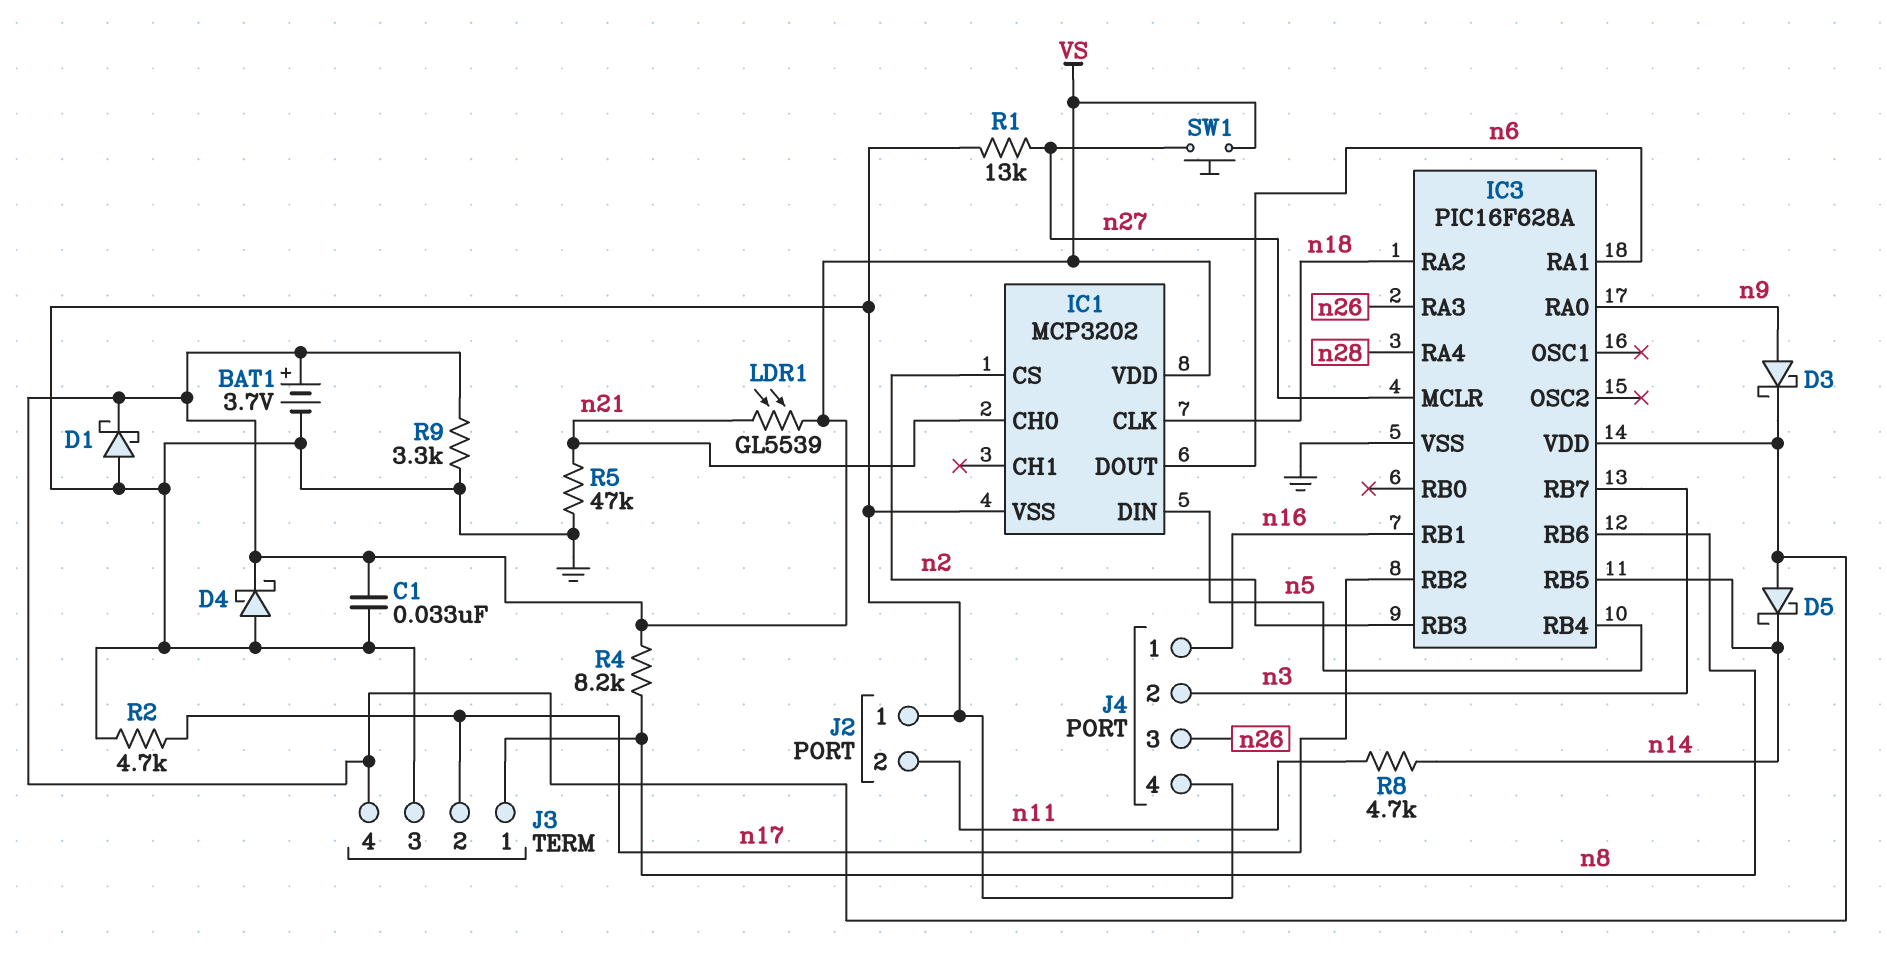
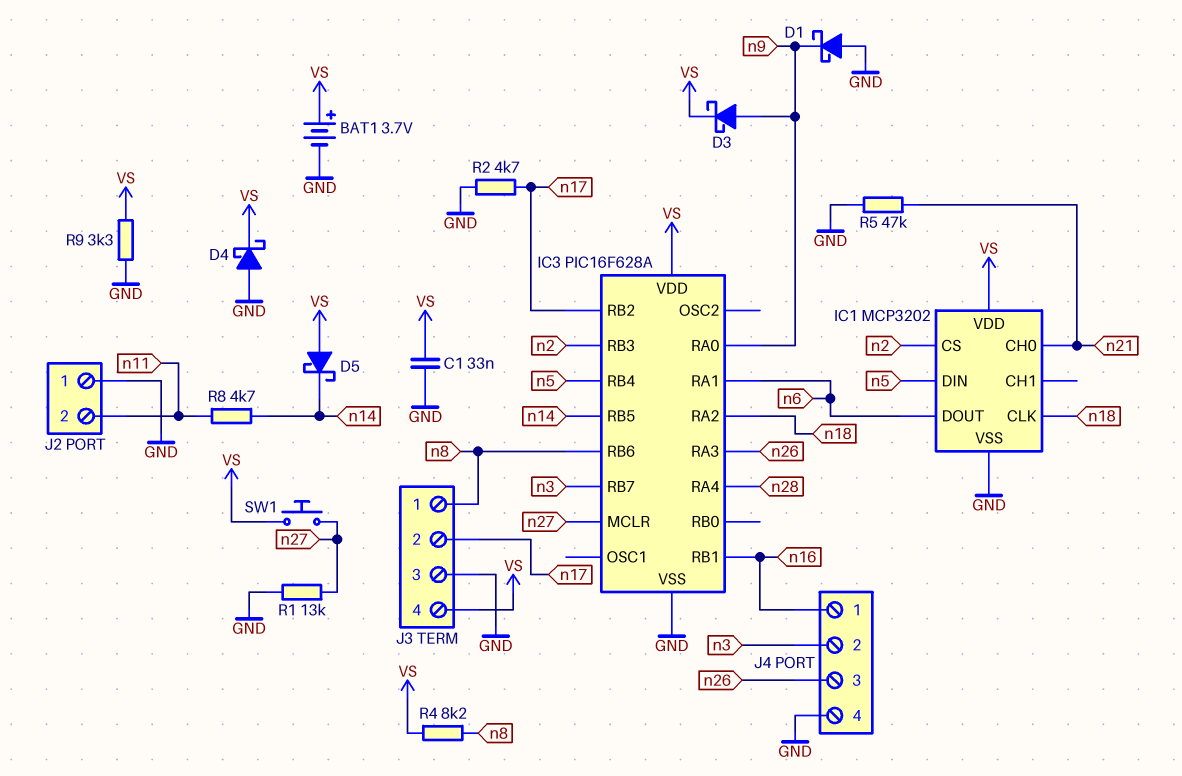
D1: schottky (A GND, K VS) -> schottky (A GND, K n9)
LDR1: GL5539 (VS, n21) -> none

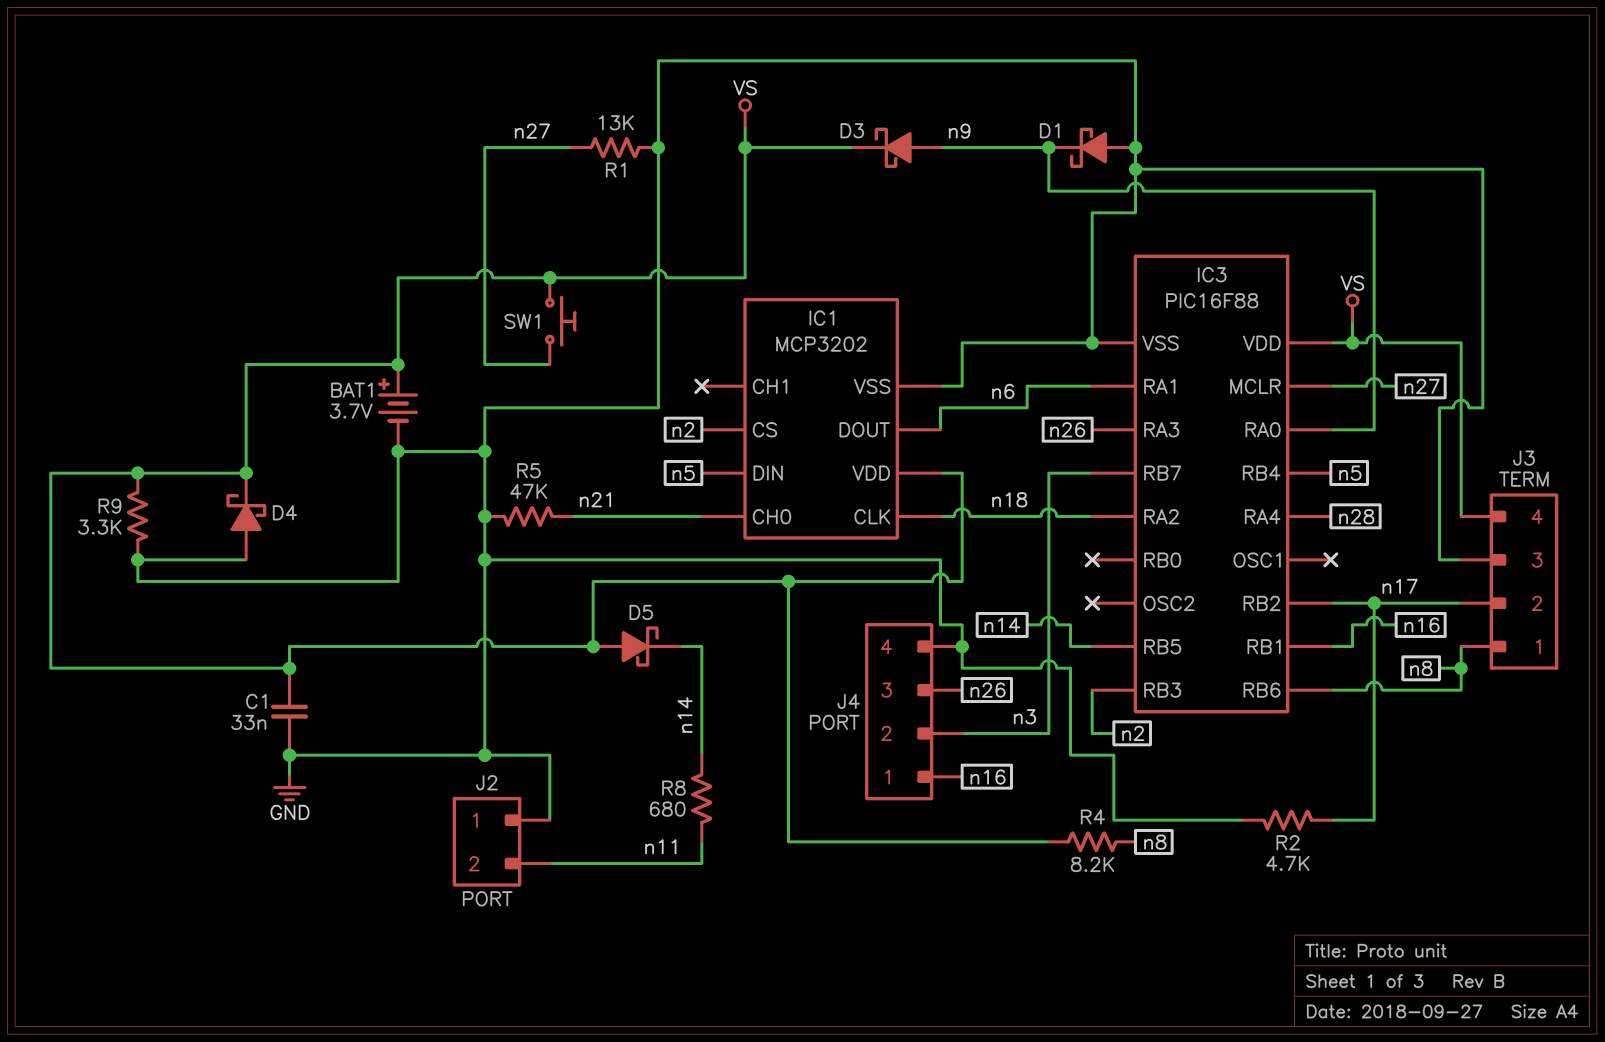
IC3: PIC16F628A -> PIC16F88
R8: 4.7k (n11, n14) -> 680 (n11, n14)

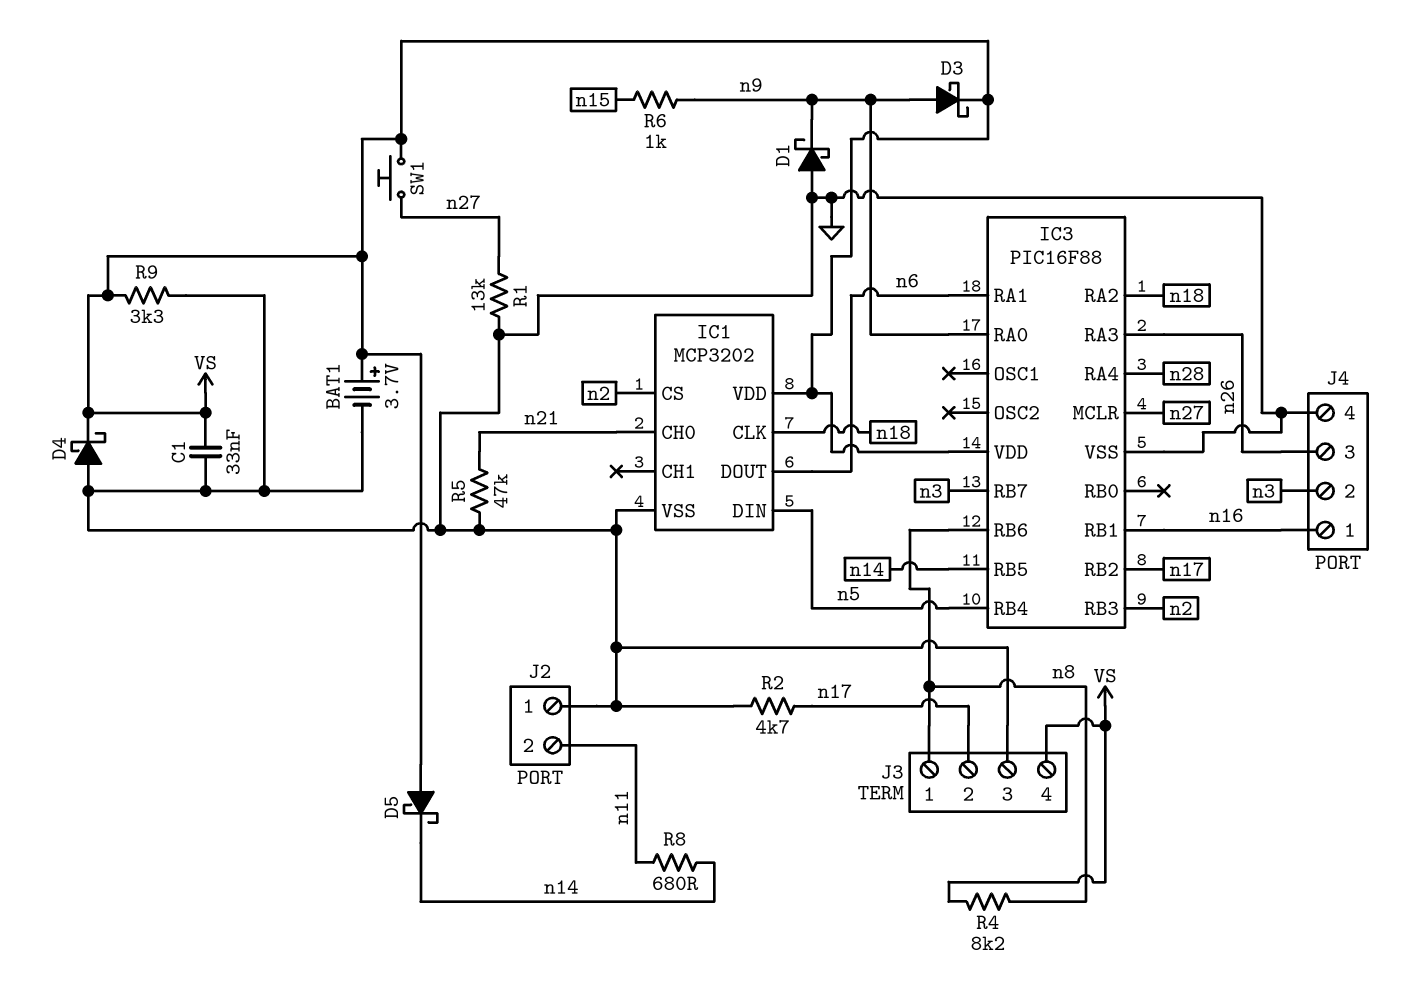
R6: none -> 1k (n9, n15)

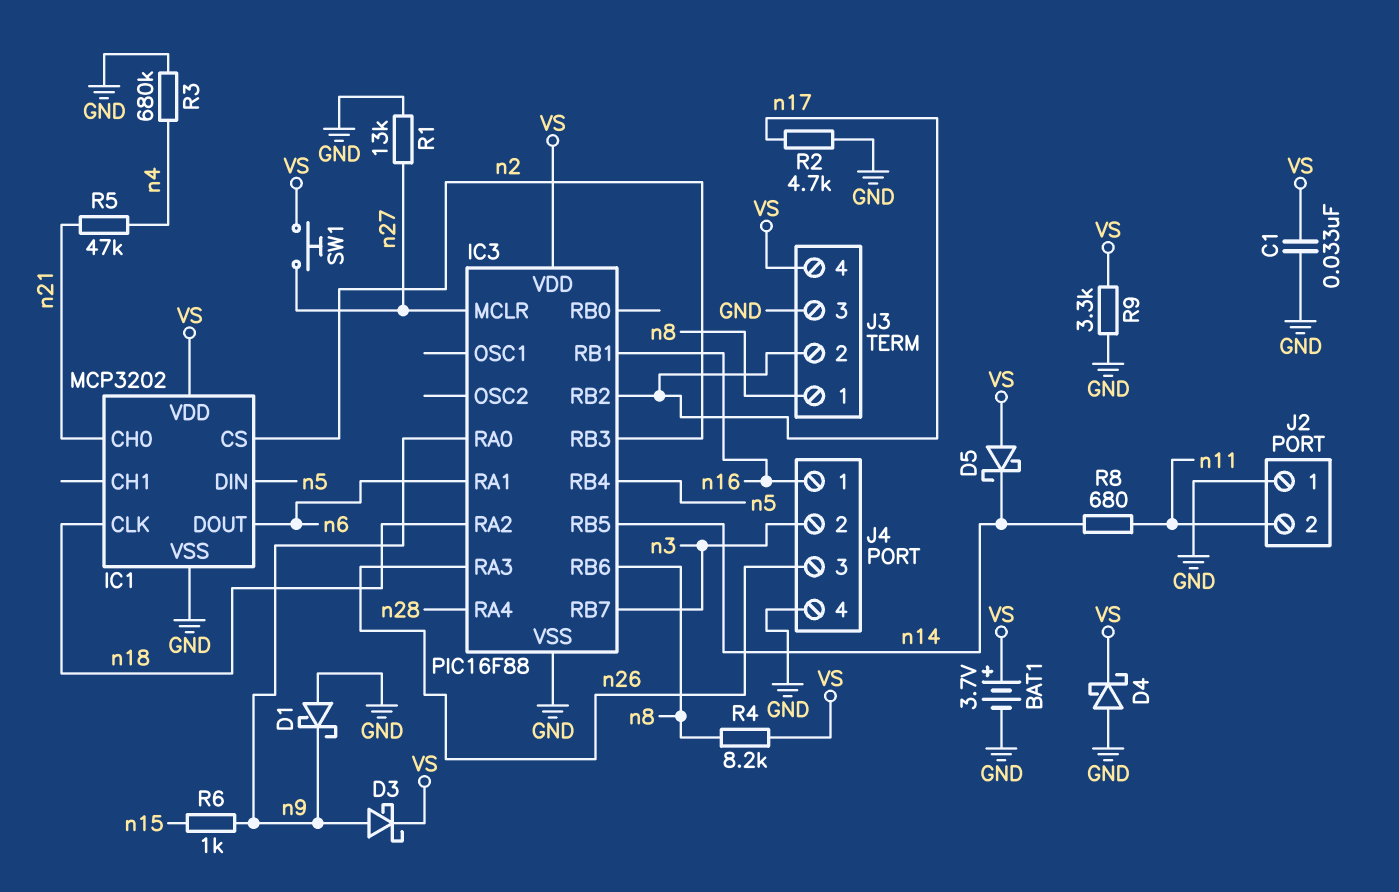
R3: none -> 680k (GND, n4)
R5: 47k (GND, n21) -> 47k (n4, n21)

